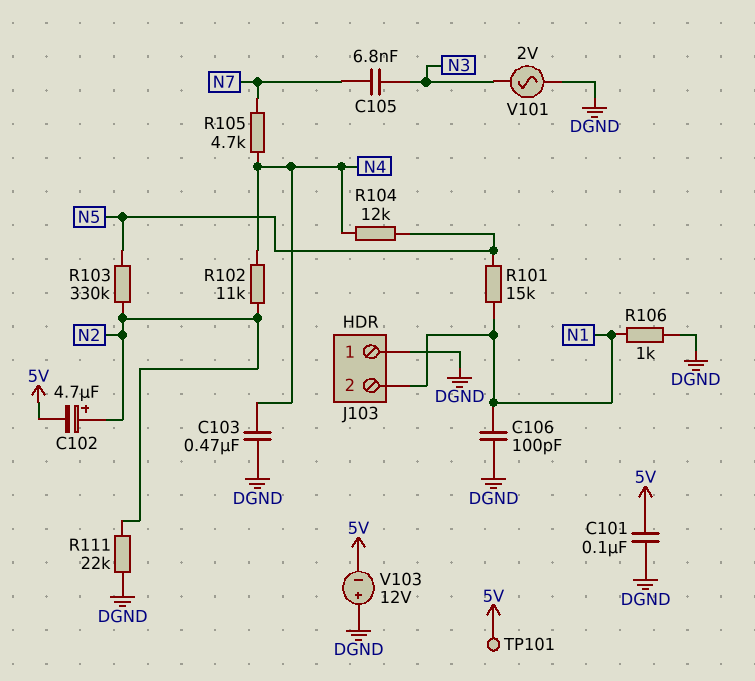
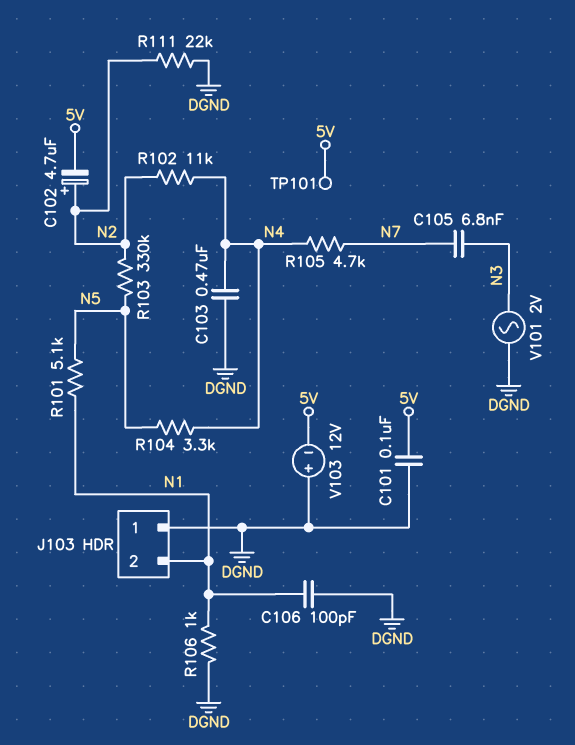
R101: 15k (N1, N5) -> 5.1k (N1, N5)
R104: 12k (N4, N5) -> 3.3k (N4, N5)

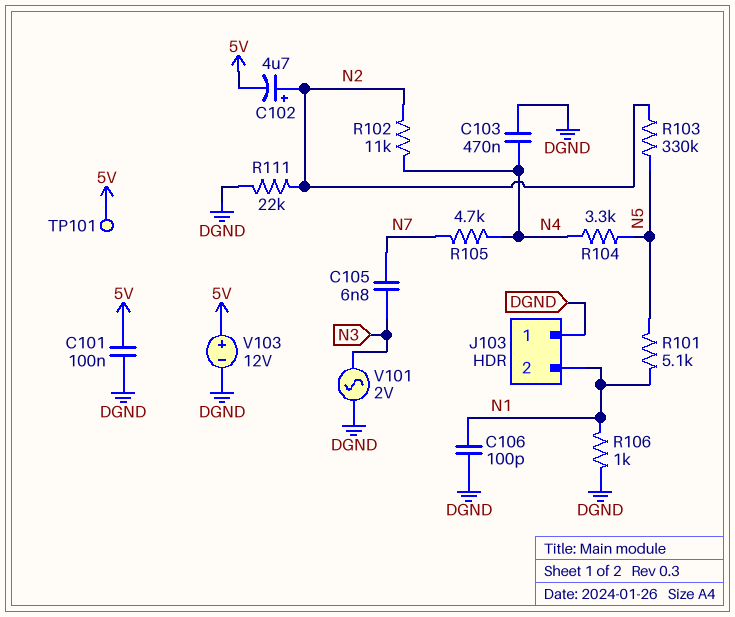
V103: 12V (plus DGND, minus 5V) -> 12V (plus 5V, minus DGND)

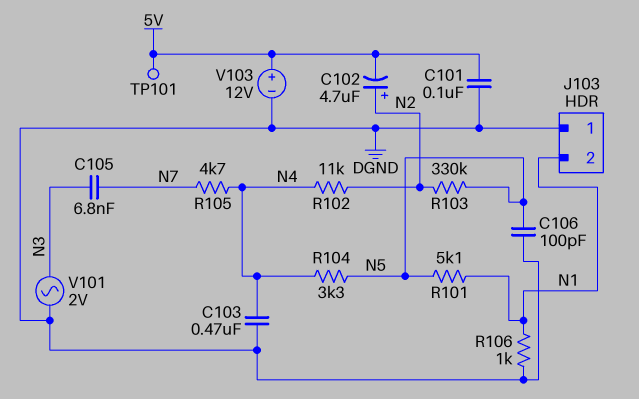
C106: 100pF (DGND, N1) -> 100pF (DGND, N5)
R111: 22k (DGND, N2) -> none

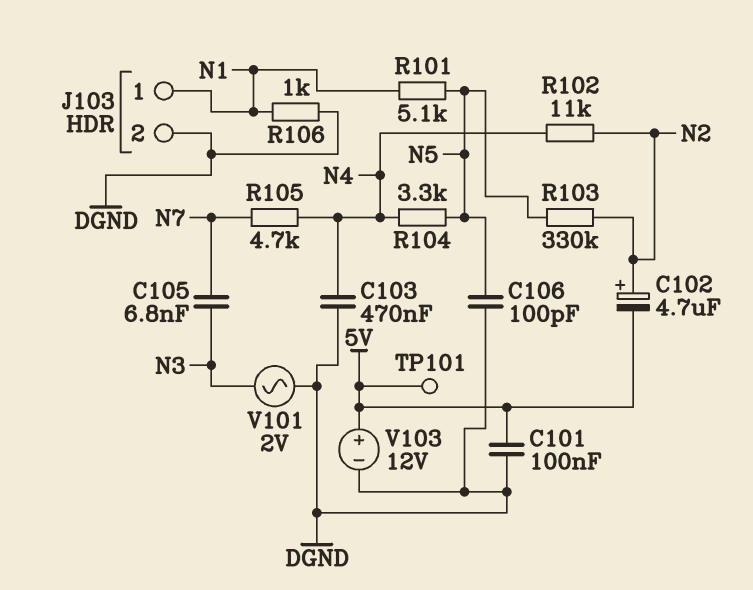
J103 pin 1: DGND -> N1
J103 pin 2: N1 -> DGND

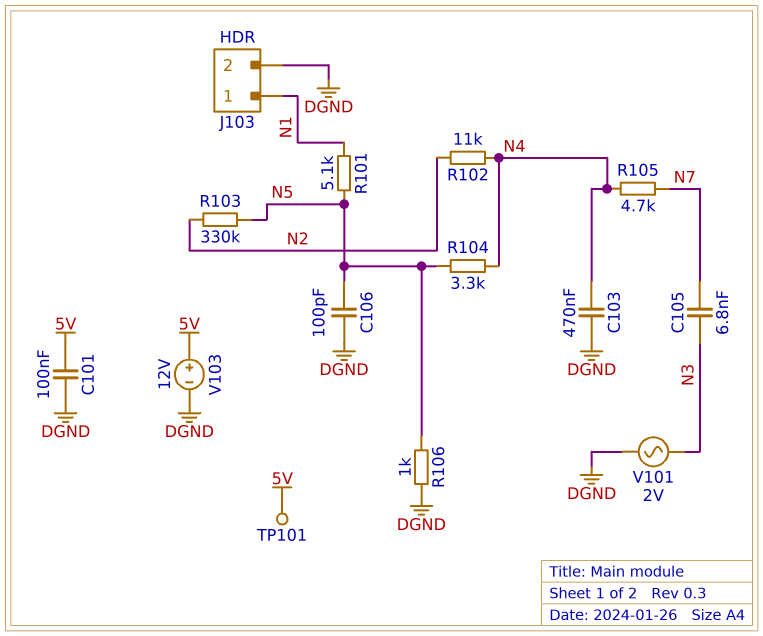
C102: 4.7uF (plus N2, minus 5V) -> none
R106: 1k (DGND, N1) -> 1k (DGND, N5)

